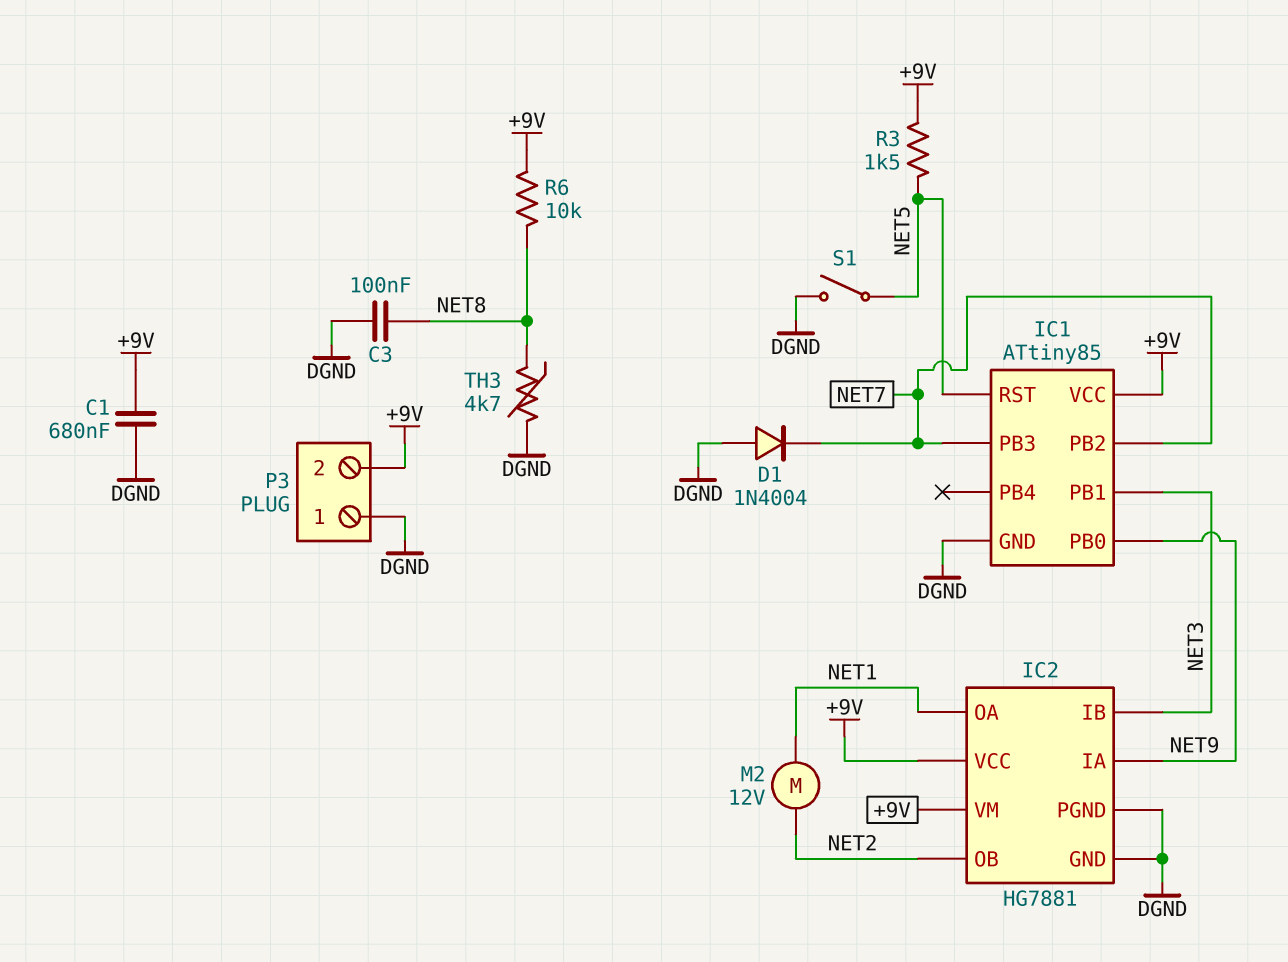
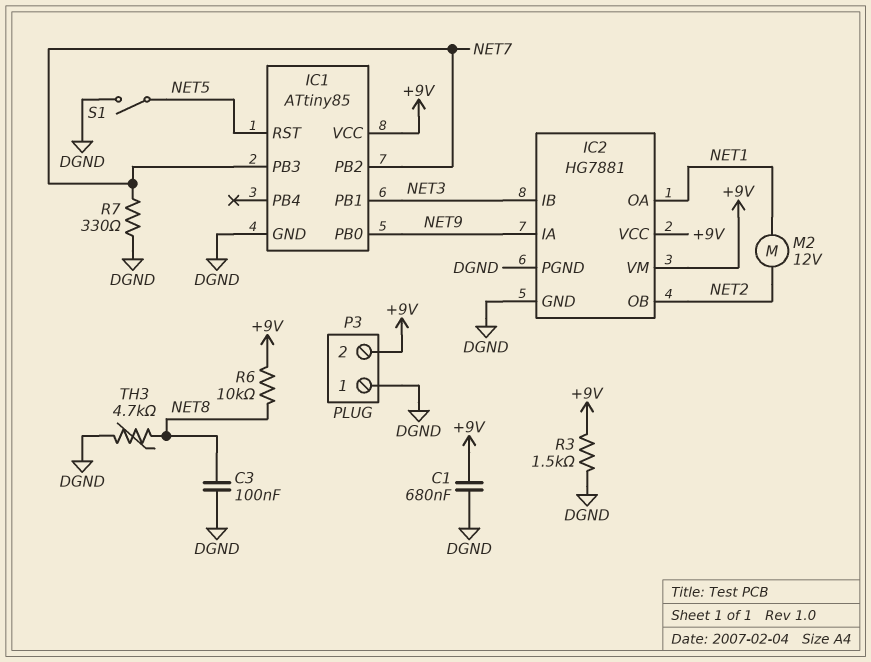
D1: diode 1N4004 (A DGND, K NET7) -> none
R3: 1.5k (+9V, NET5) -> 1.5k (+9V, DGND)
R7: none -> 330 (DGND, NET7)

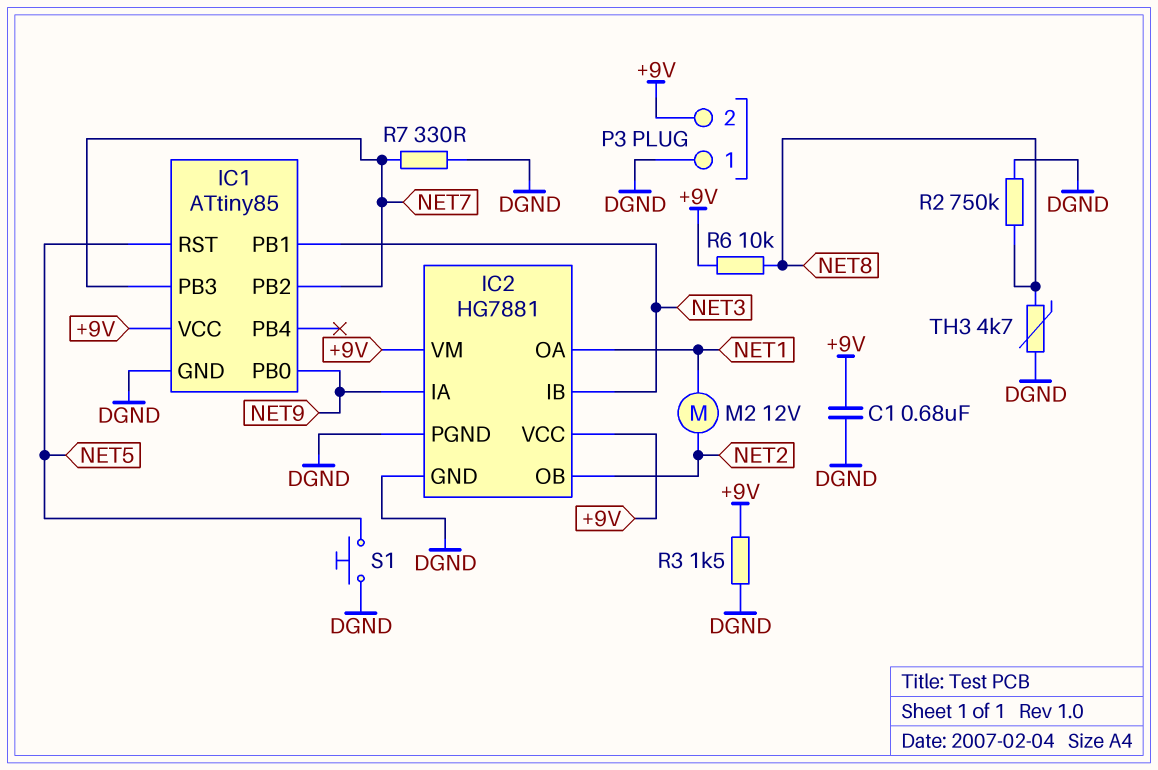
C3: 100nF (DGND, NET8) -> none
R2: none -> 750k (DGND, NET8)
S1: switch (DGND, NET5) -> button (DGND, NET5)

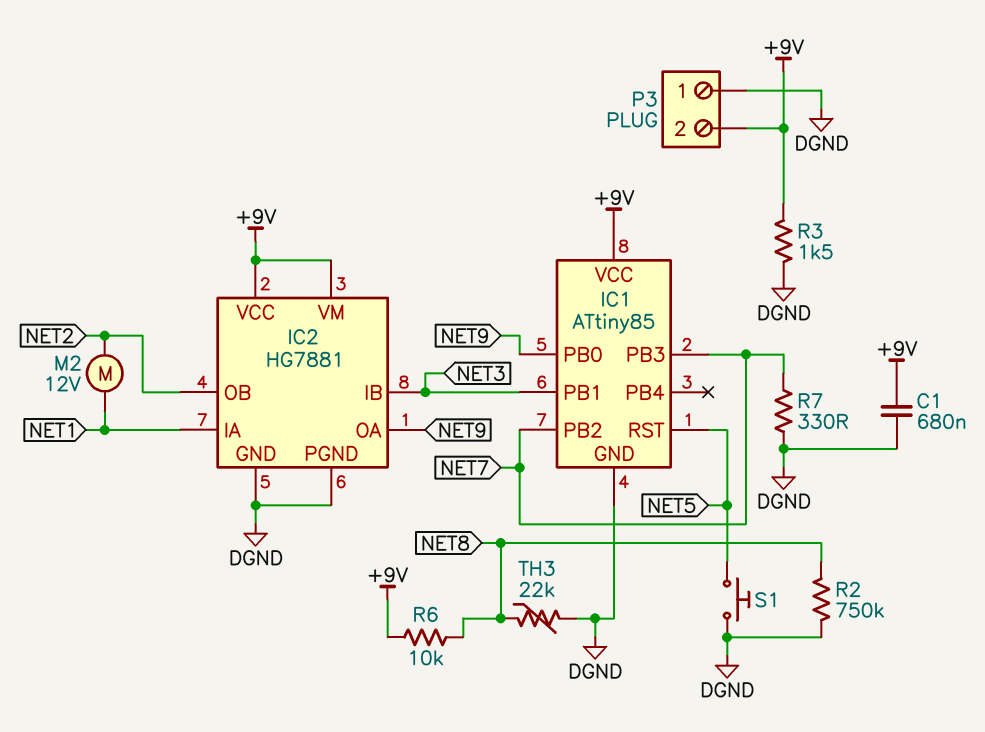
IC2 pin IA: NET9 -> NET1
IC2 pin OA: NET1 -> NET9
TH3: 4.7k (DGND, NET8) -> 22k (DGND, NET8)

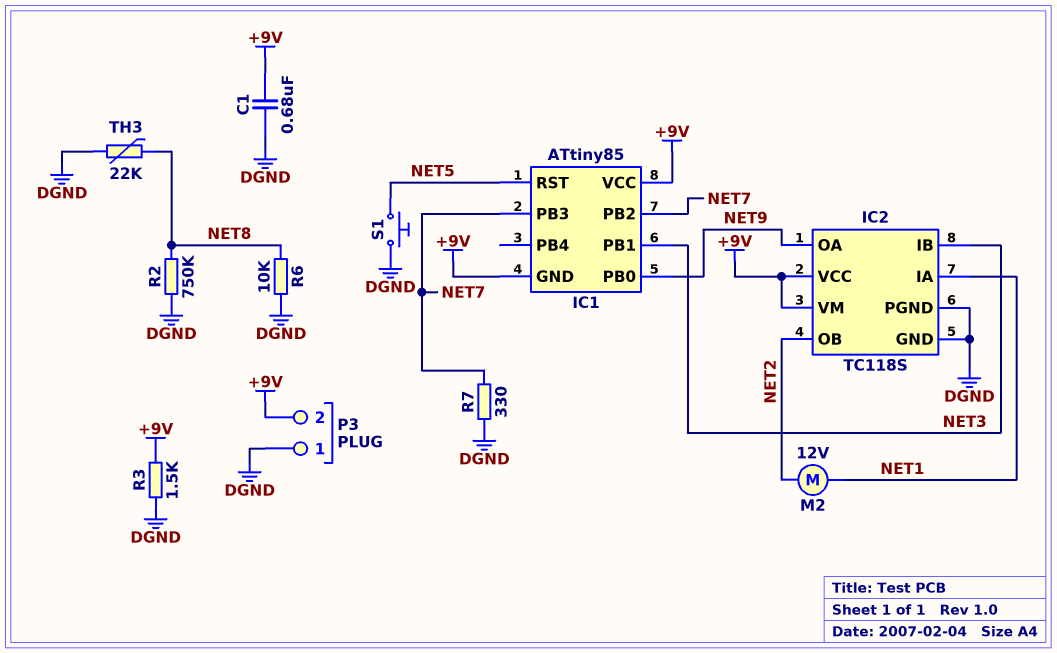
IC1 pin GND: DGND -> +9V
IC2: HG7881 -> TC118S
R6: 10k (+9V, NET8) -> 10k (DGND, NET8)

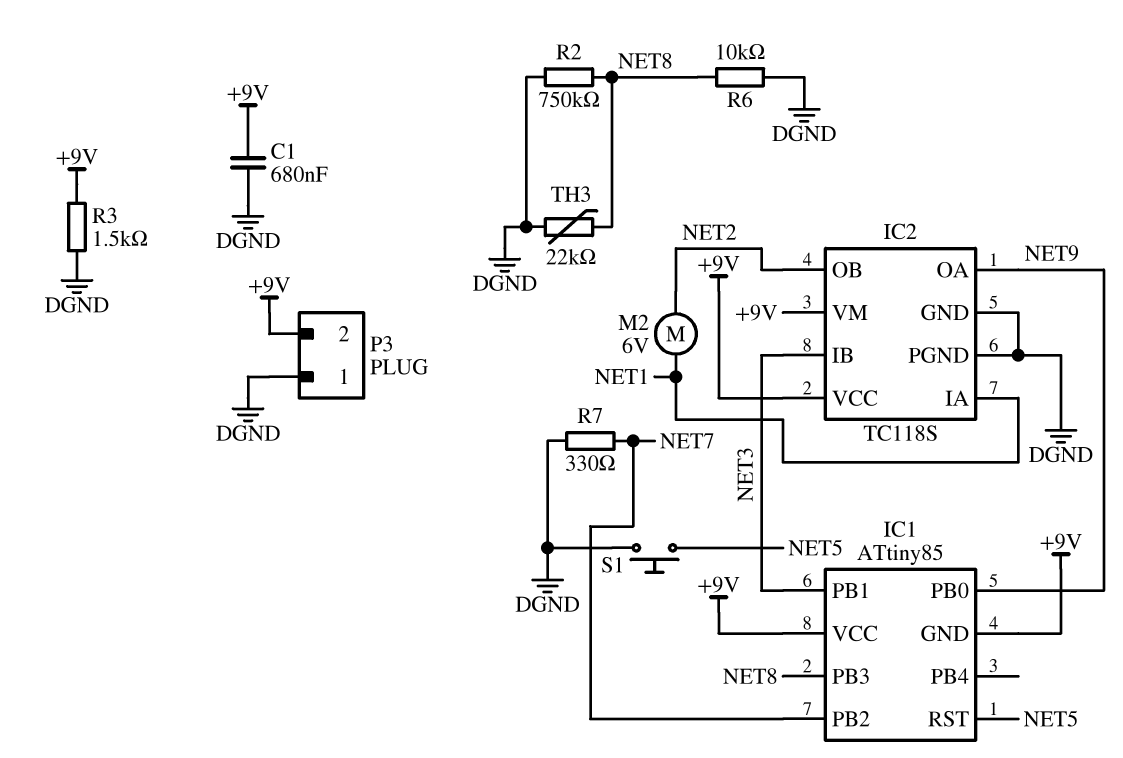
IC1 pin PB3: NET7 -> NET8
M2: motor 12V (NET1, NET2) -> motor 6V (NET1, NET2)

